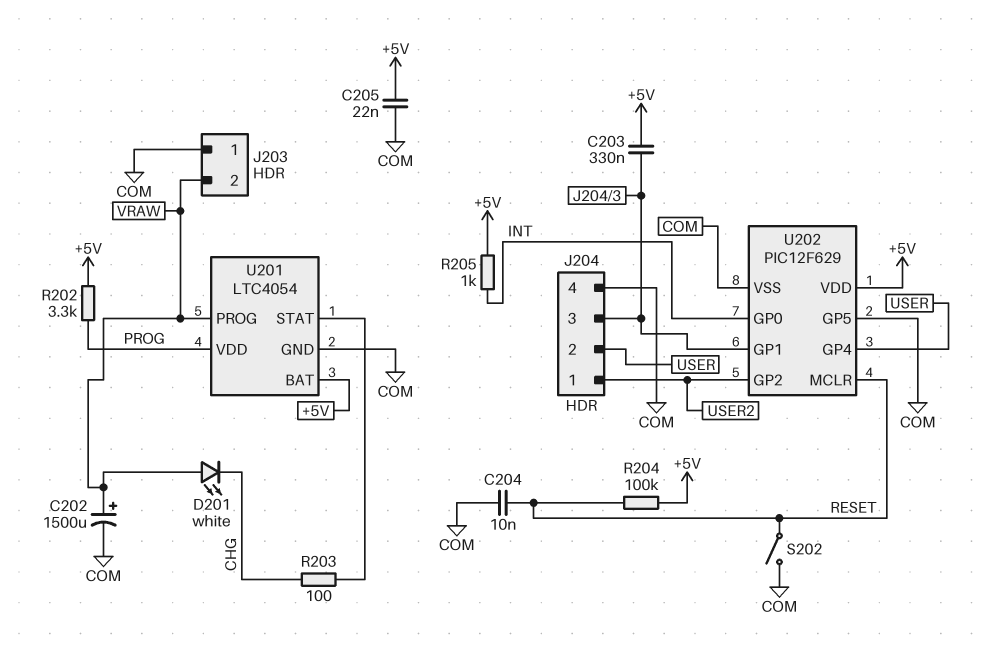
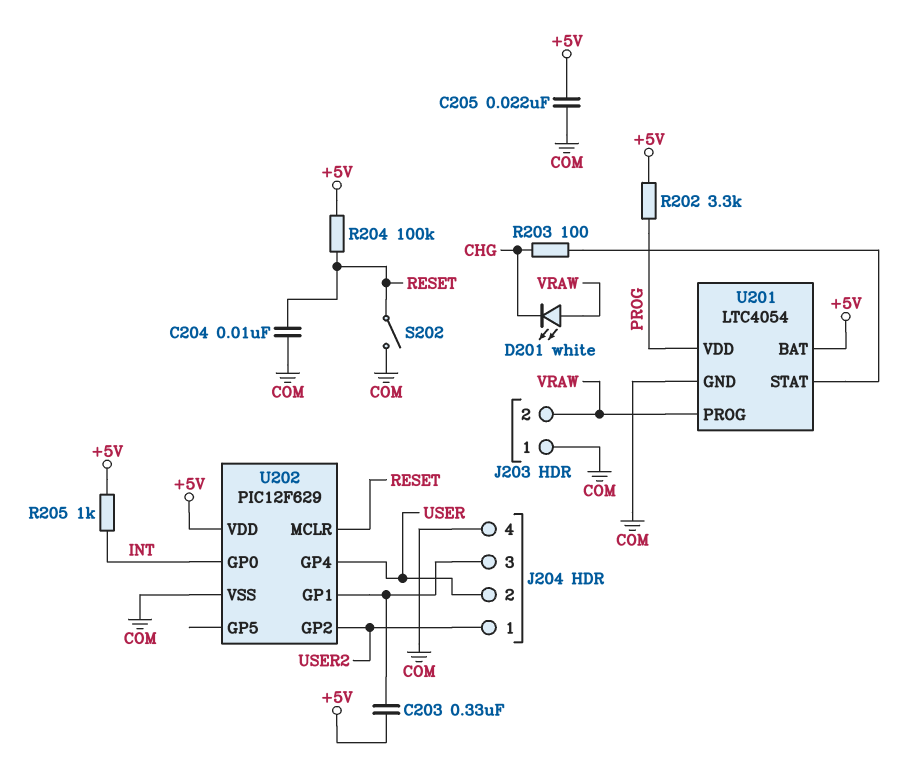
C202: 1500uF (plus VRAW, minus COM) -> none
U202 pin GP5: COM -> none

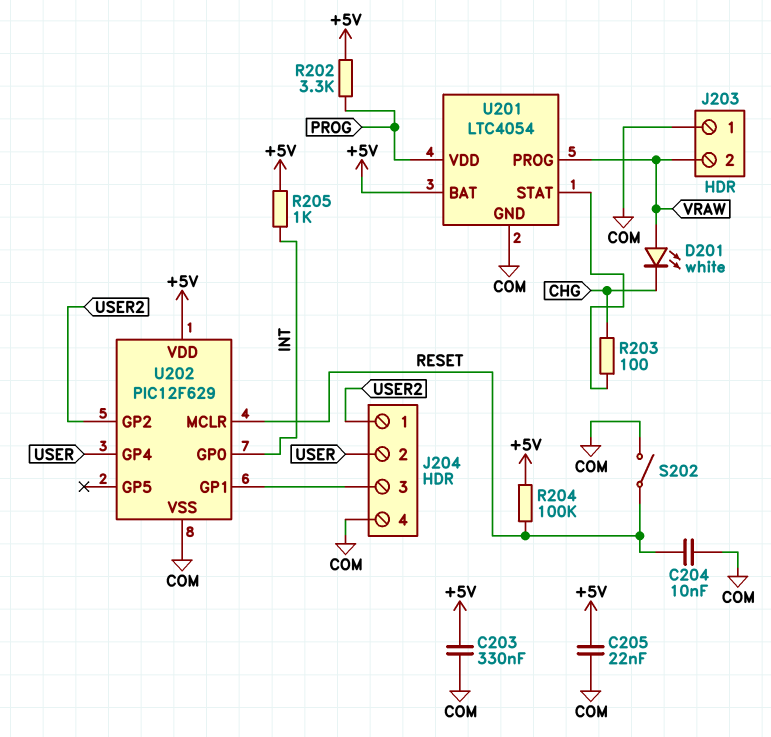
C203: 330nF (+5V, J204/3) -> 330nF (+5V, COM)

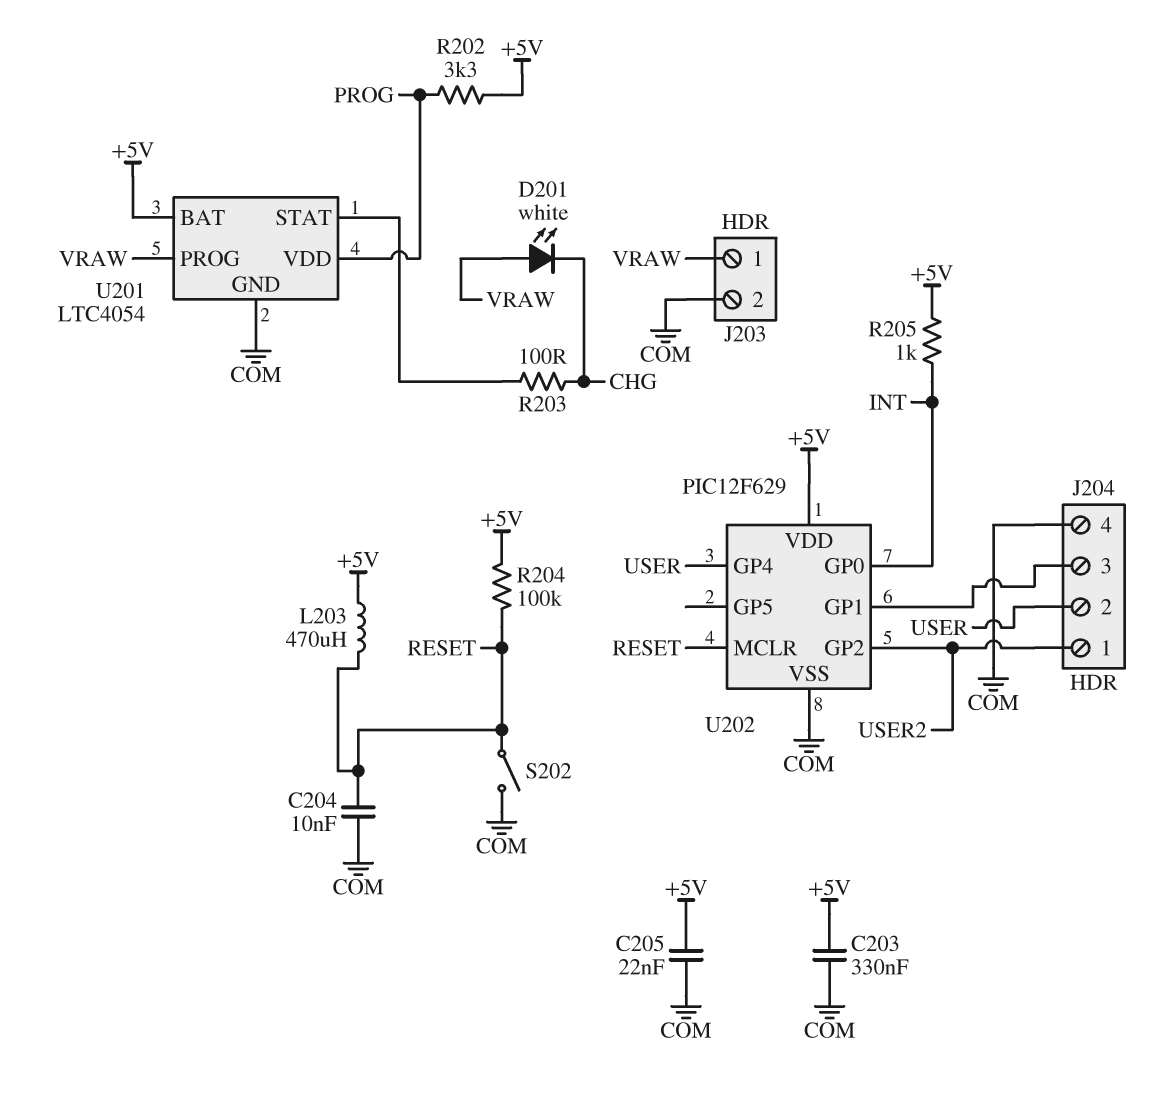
J203 pin 1: COM -> VRAW
J203 pin 2: VRAW -> COM
L203: none -> 470uH (+5V, RESET)

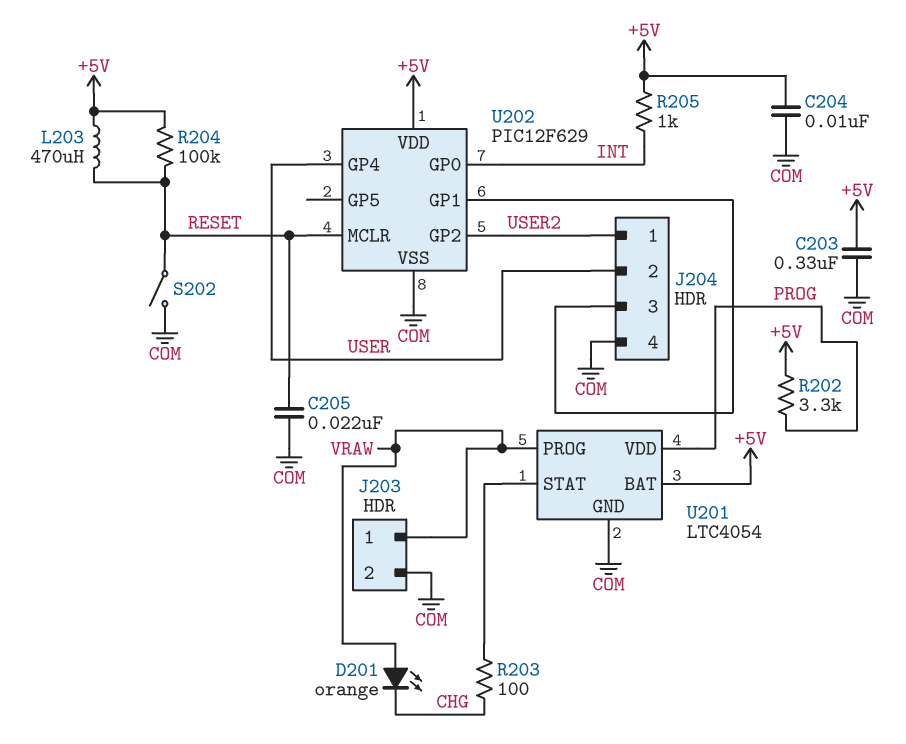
C204: 10nF (COM, RESET) -> 10nF (+5V, COM)
C205: 22nF (+5V, COM) -> 22nF (COM, RESET)
D201: LED white (A VRAW, K CHG) -> LED orange (A VRAW, K CHG)

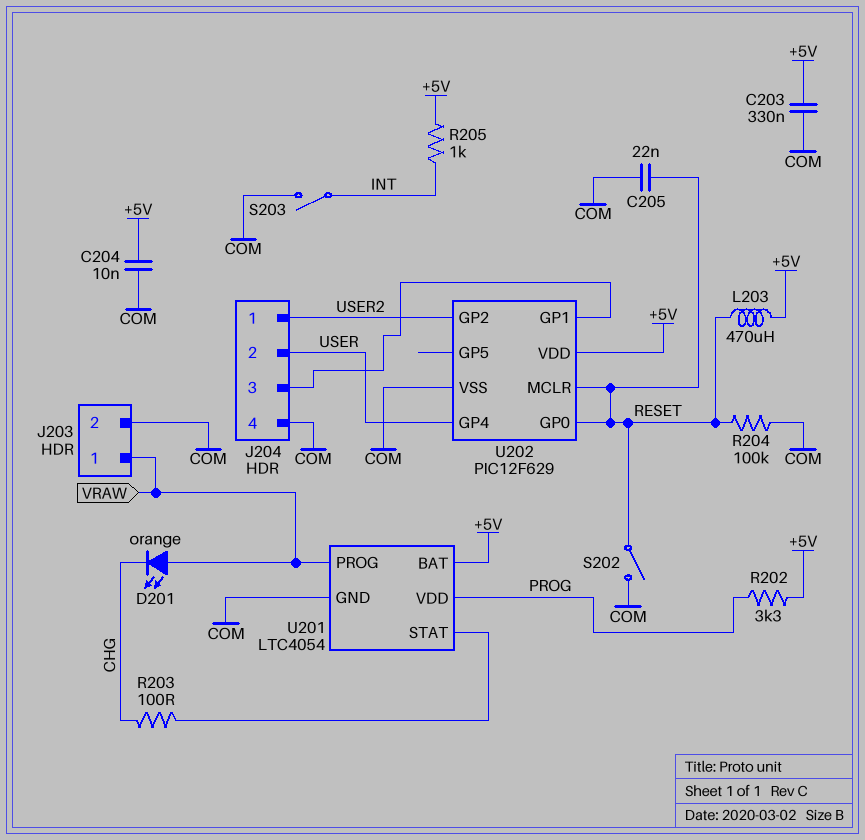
R204: 100k (+5V, RESET) -> 100k (COM, RESET)
S203: none -> switch (COM, INT)
U202 pin GP0: INT -> RESET

